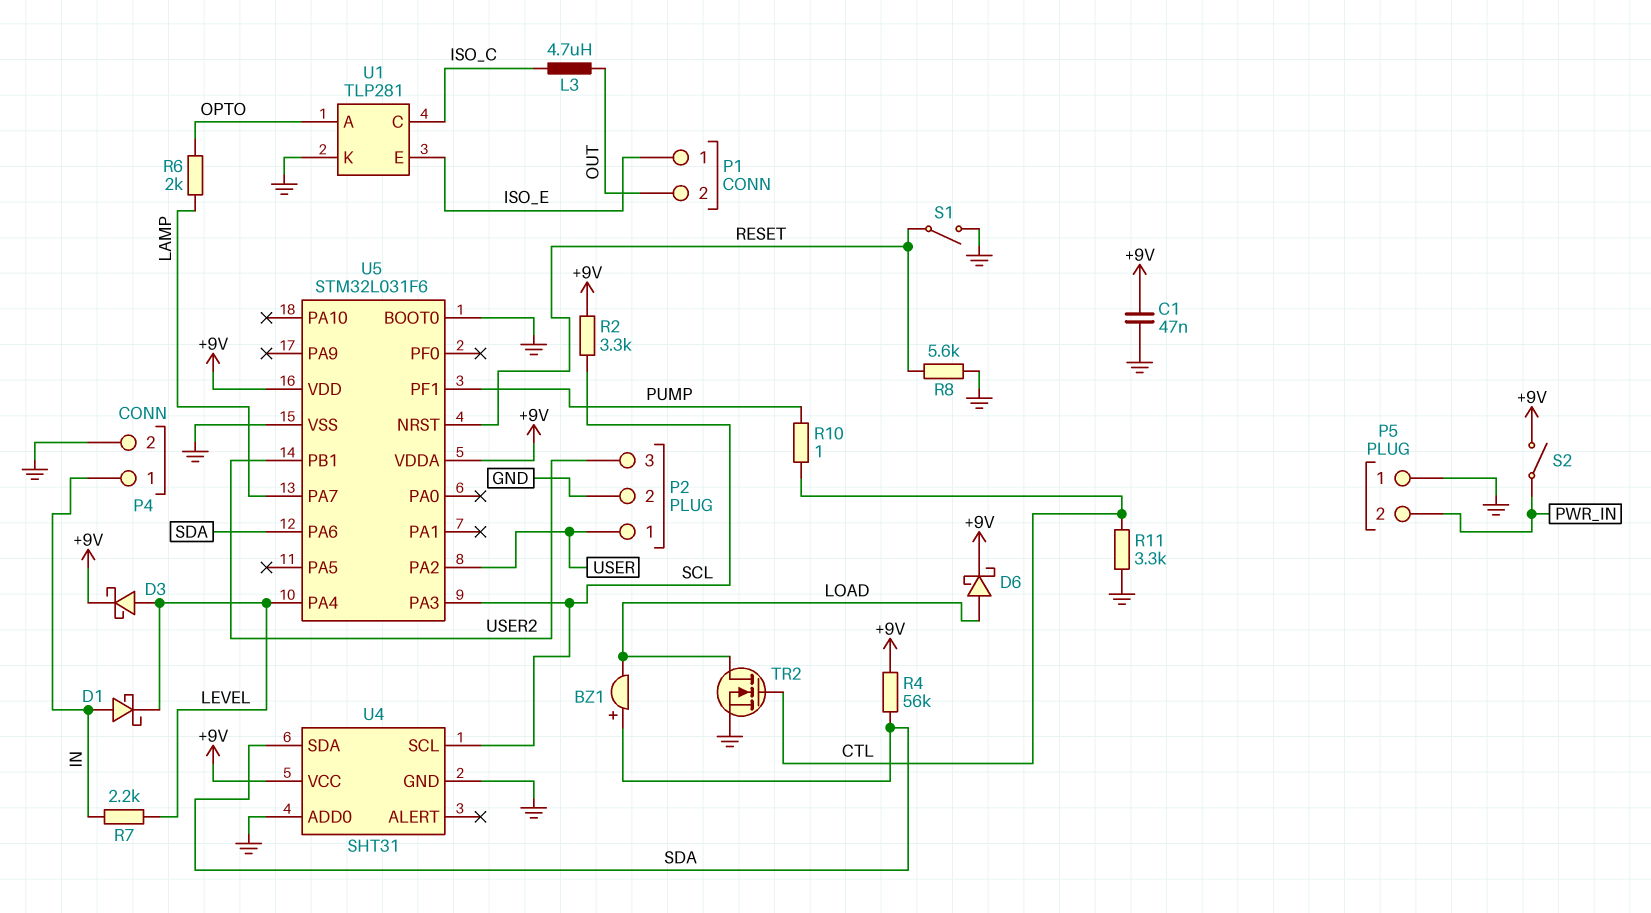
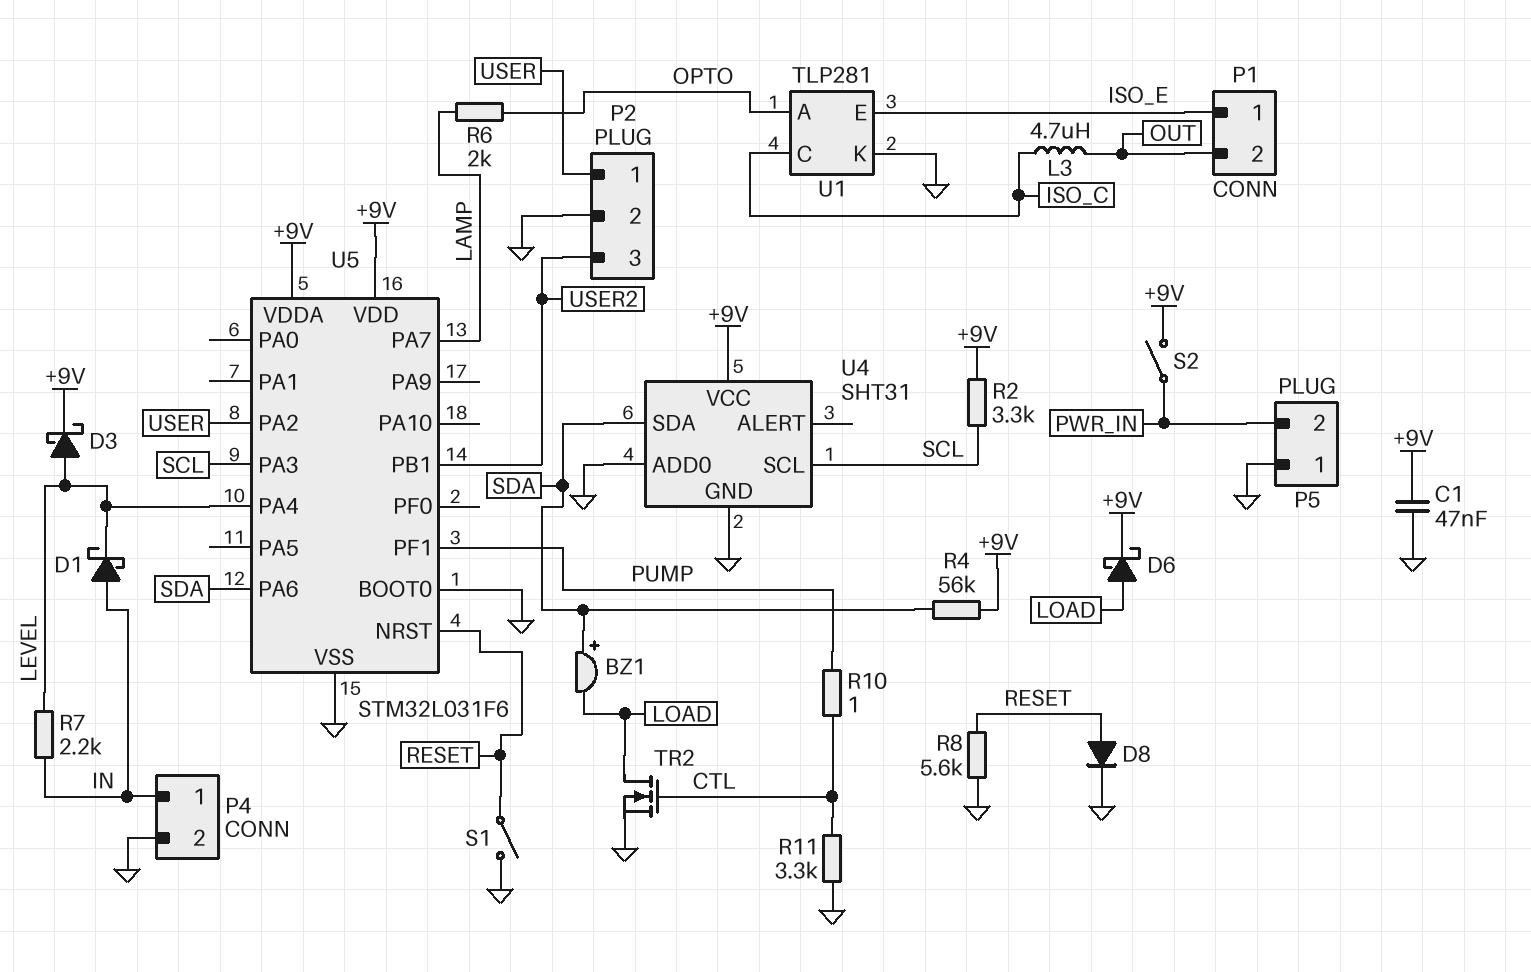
D8: none -> diode (A RESET, K GND)

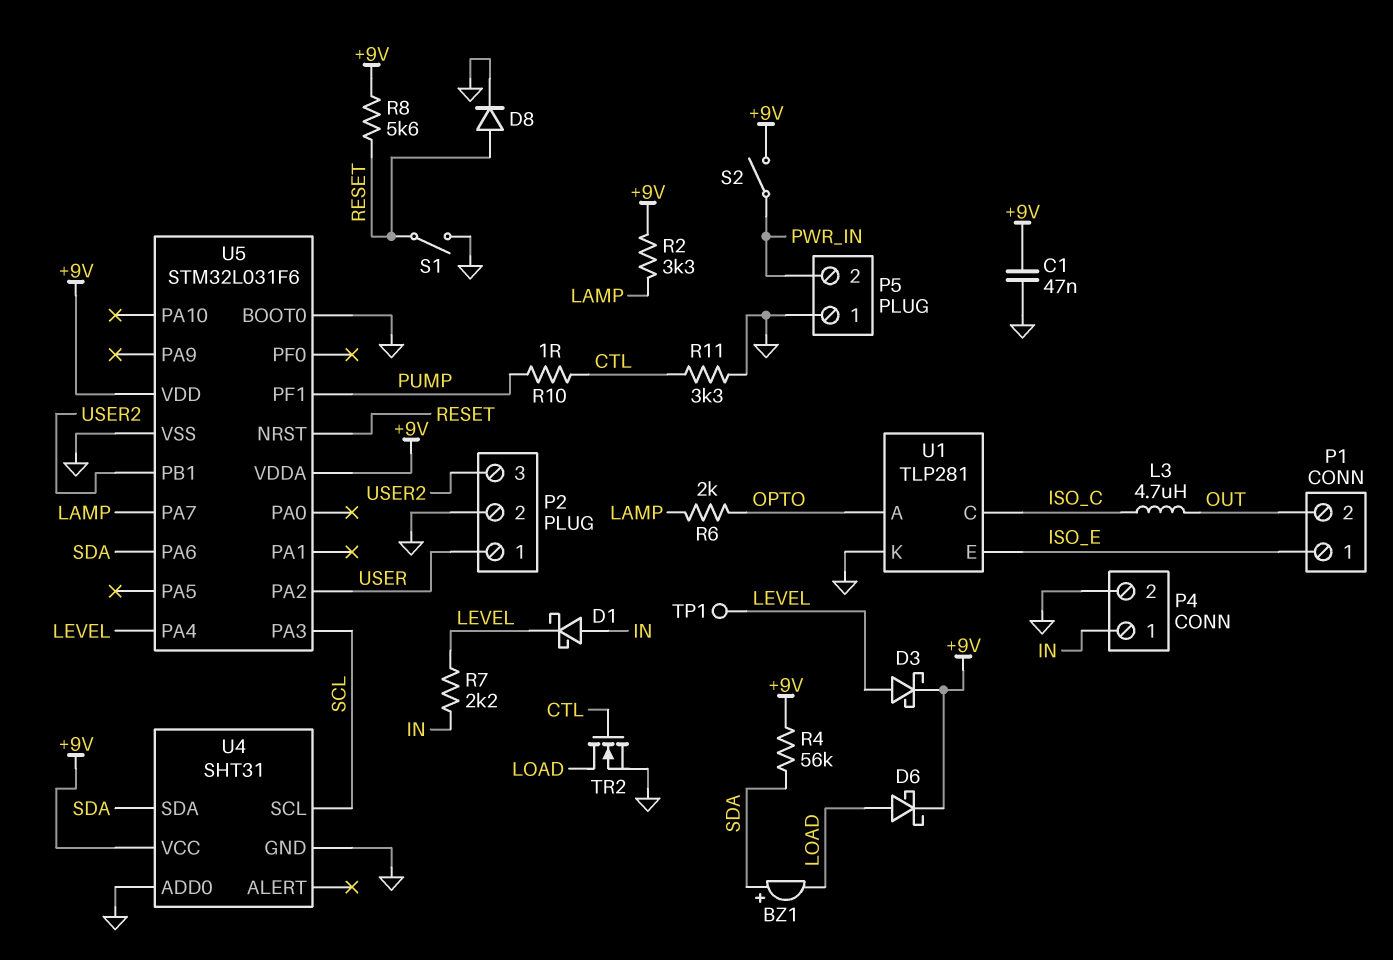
R2: 3.3k (+9V, SCL) -> 3.3k (+9V, LAMP)
R8: 5.6k (GND, RESET) -> 5.6k (+9V, RESET)
TP1: none -> test point (LEVEL)

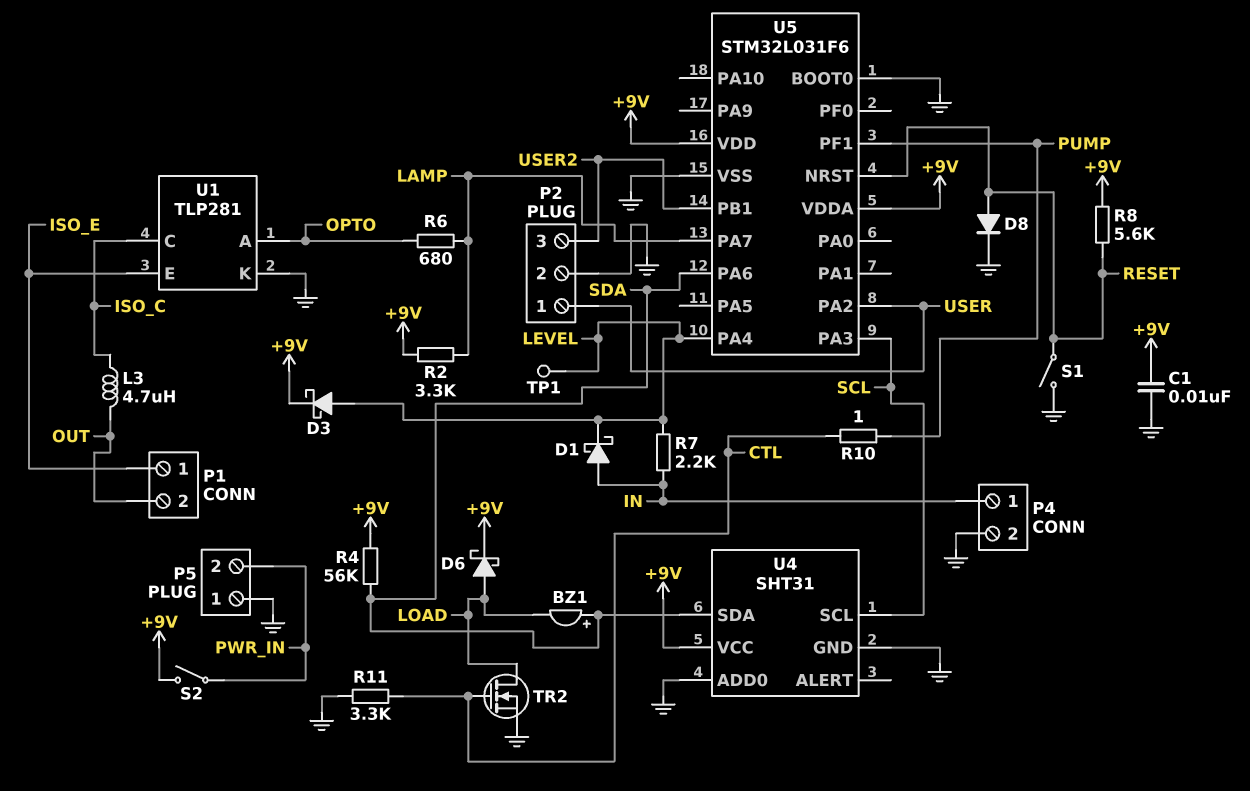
C1: 47nF (+9V, GND) -> 10nF (+9V, GND)
R6: 2k (LAMP, OPTO) -> 680 (LAMP, OPTO)

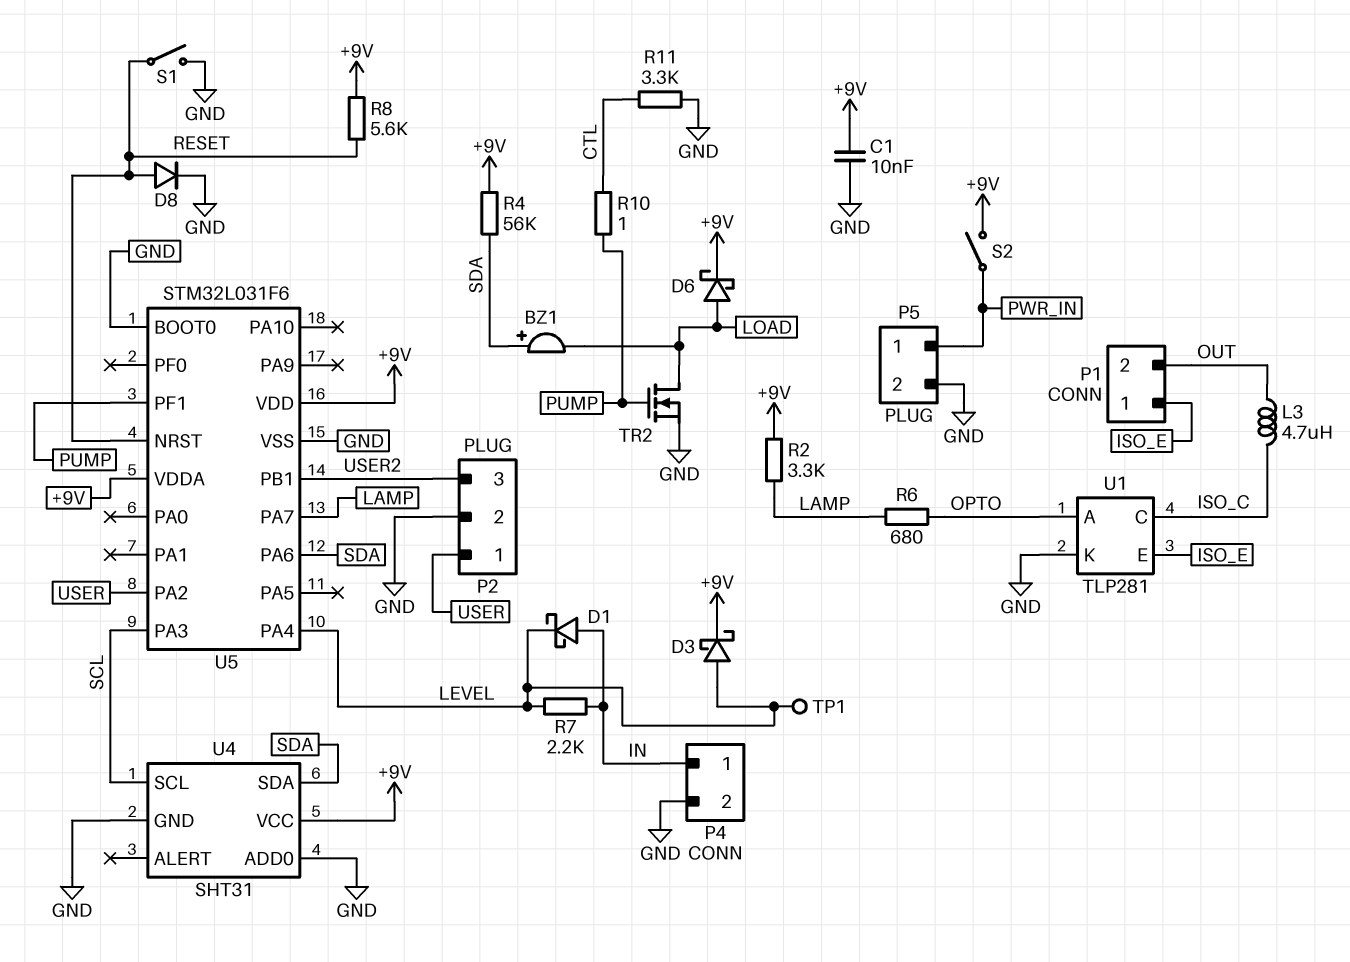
P5 pin 1: GND -> PWR_IN
P5 pin 2: PWR_IN -> GND
TR2: NMOS (G CTL, D LOAD, S GND) -> NMOS (G PUMP, D LOAD, S GND)

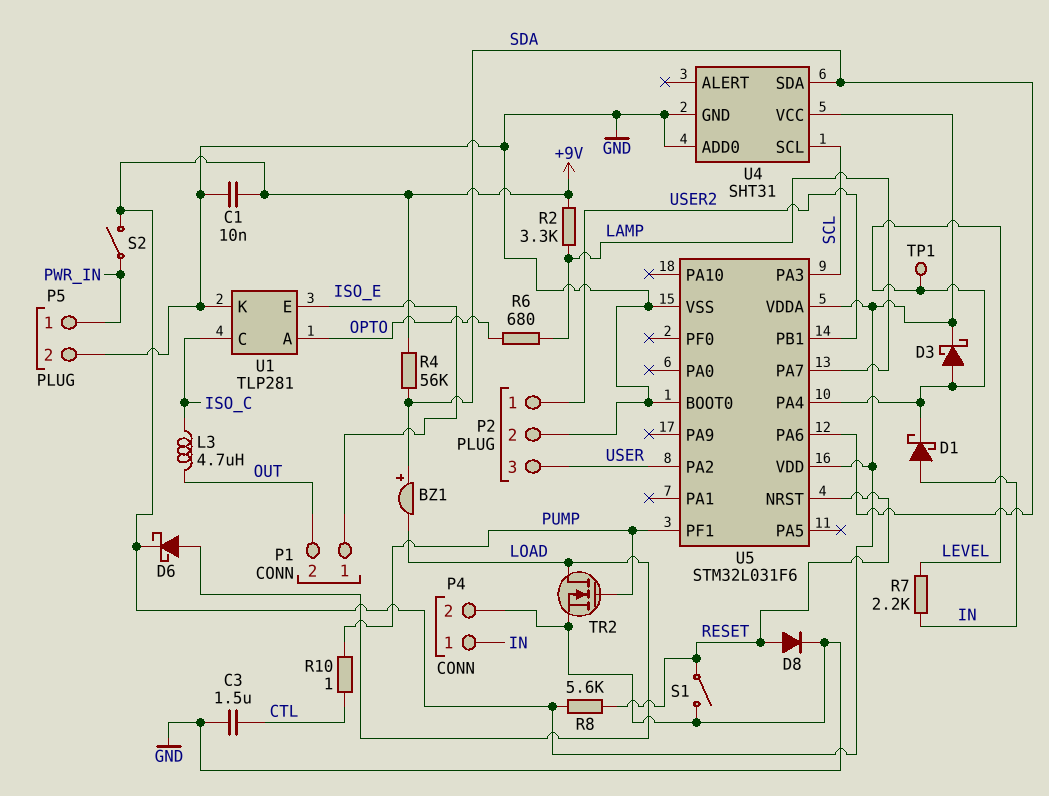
C3: none -> 1.5uF (CTL, GND)
P2 pin 1: USER -> USER2
P2 pin 3: USER2 -> USER
R11: 3.3k (CTL, GND) -> none

